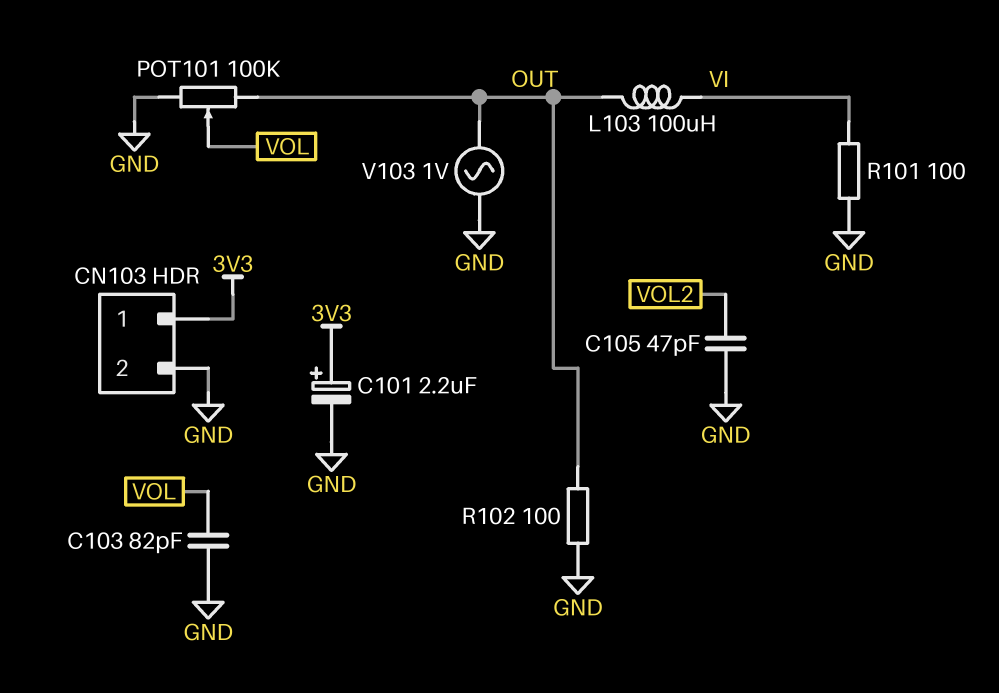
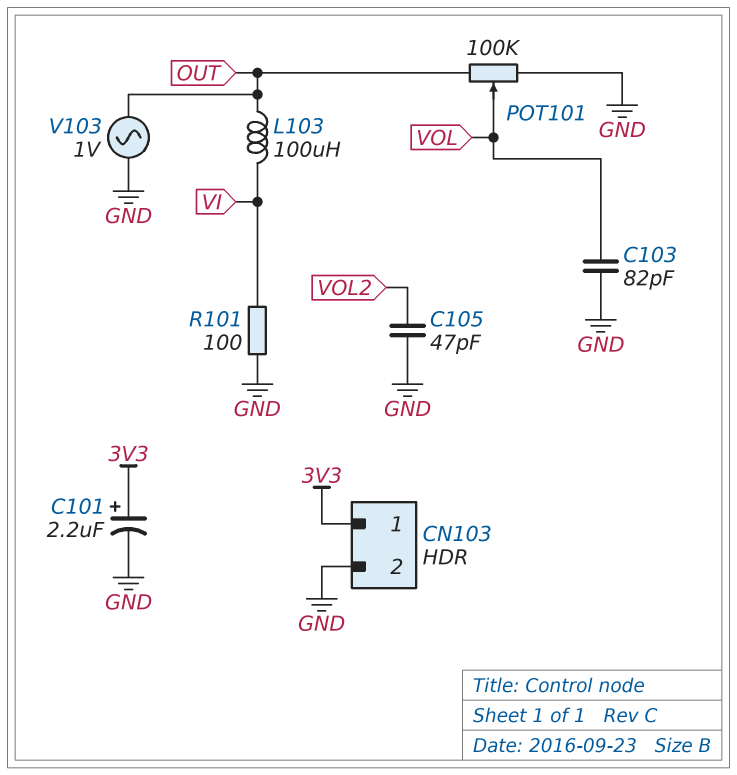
R102: 100 (GND, OUT) -> none

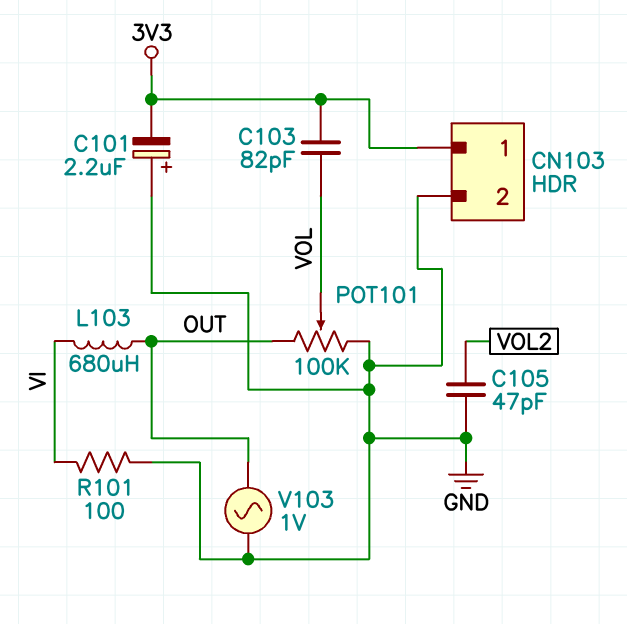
C101: 2.2uF (plus 3V3, minus GND) -> 2.2uF (plus GND, minus 3V3)
C103: 82pF (GND, VOL) -> 82pF (3V3, VOL)
L103: 100uH (OUT, VI) -> 680uH (OUT, VI)

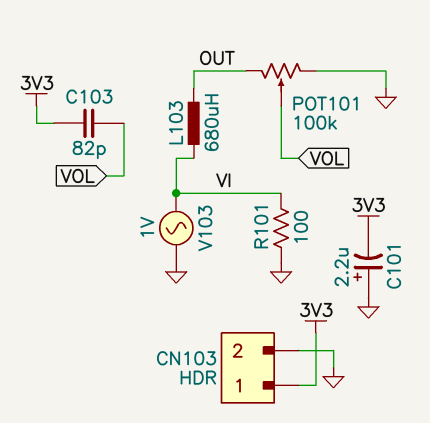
C105: 47pF (GND, VOL2) -> none
V103: AC 1V (GND, OUT) -> AC 1V (GND, VI)

